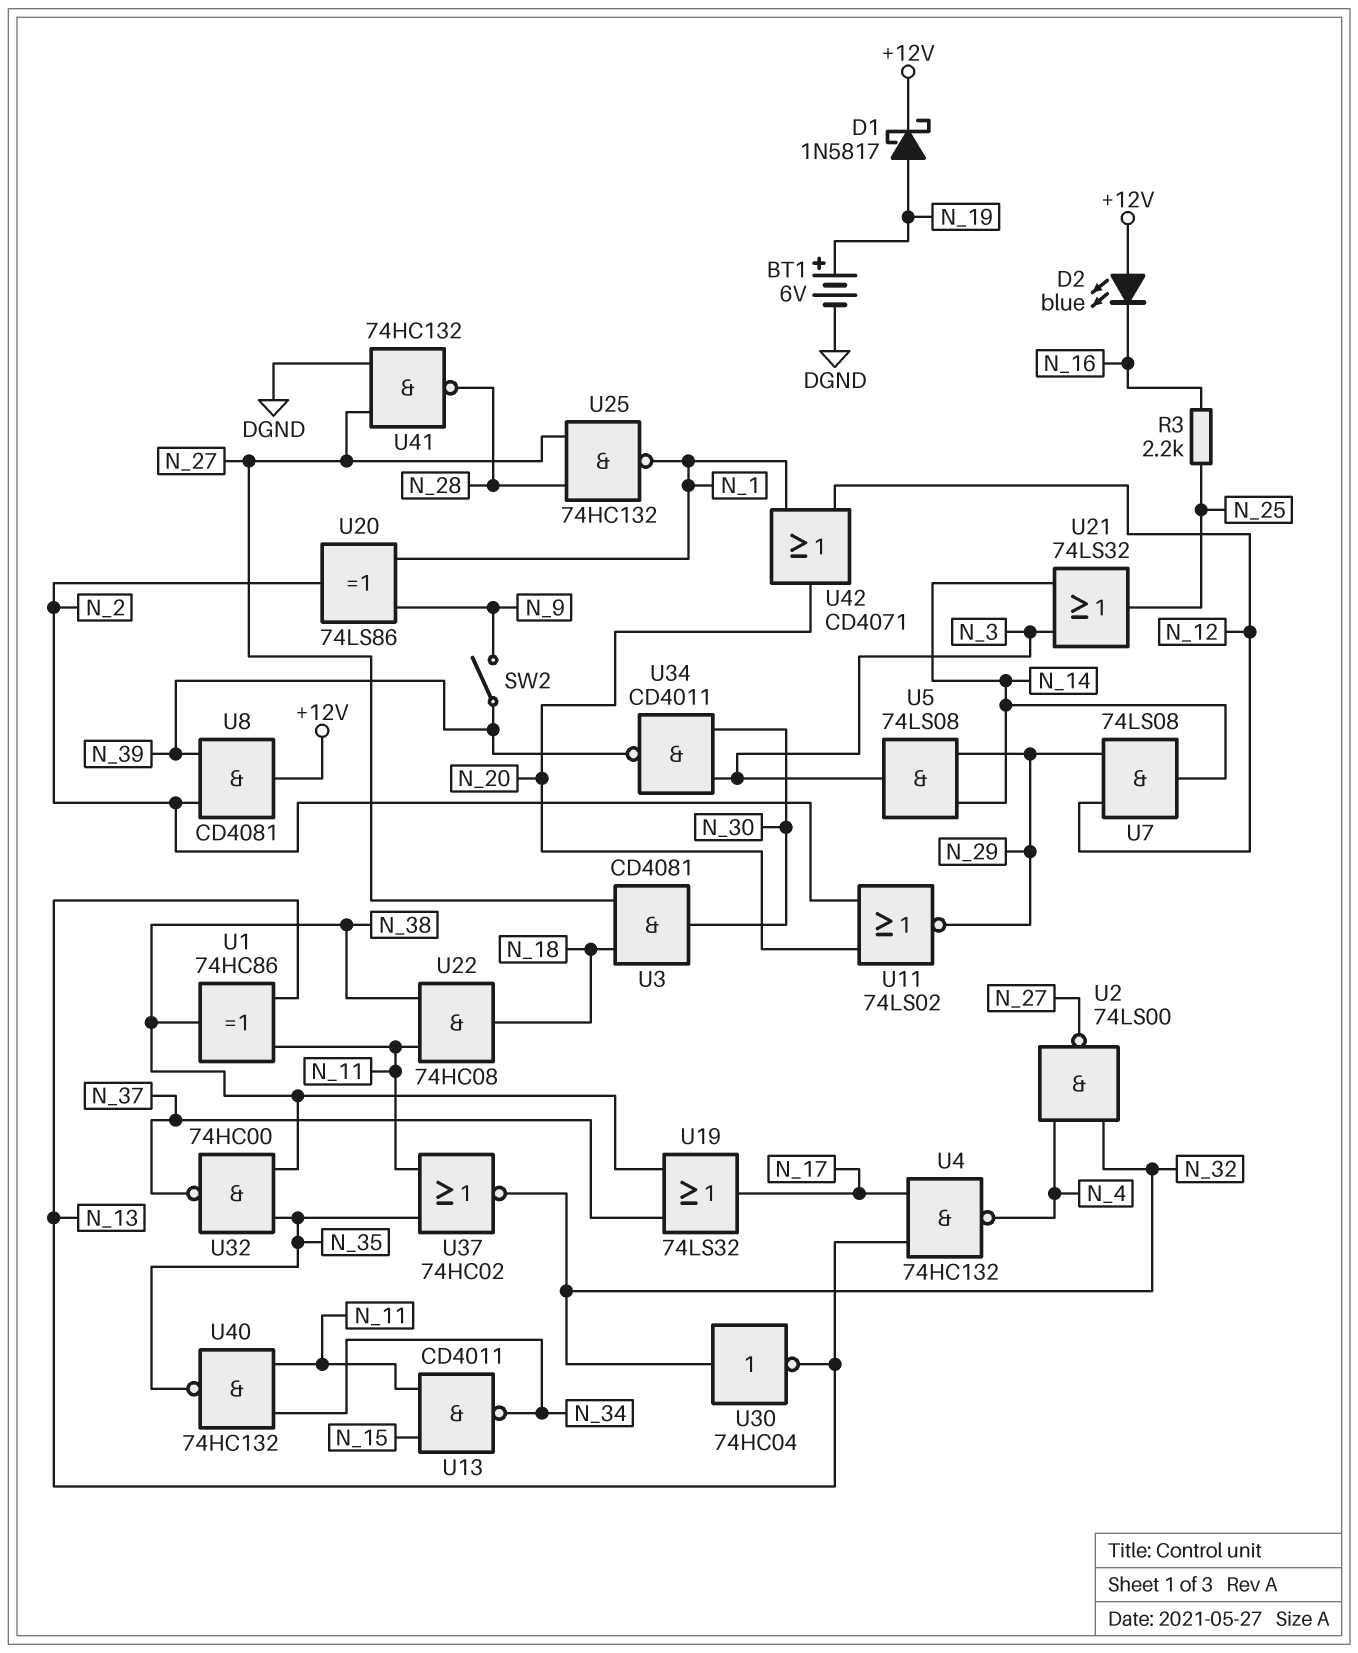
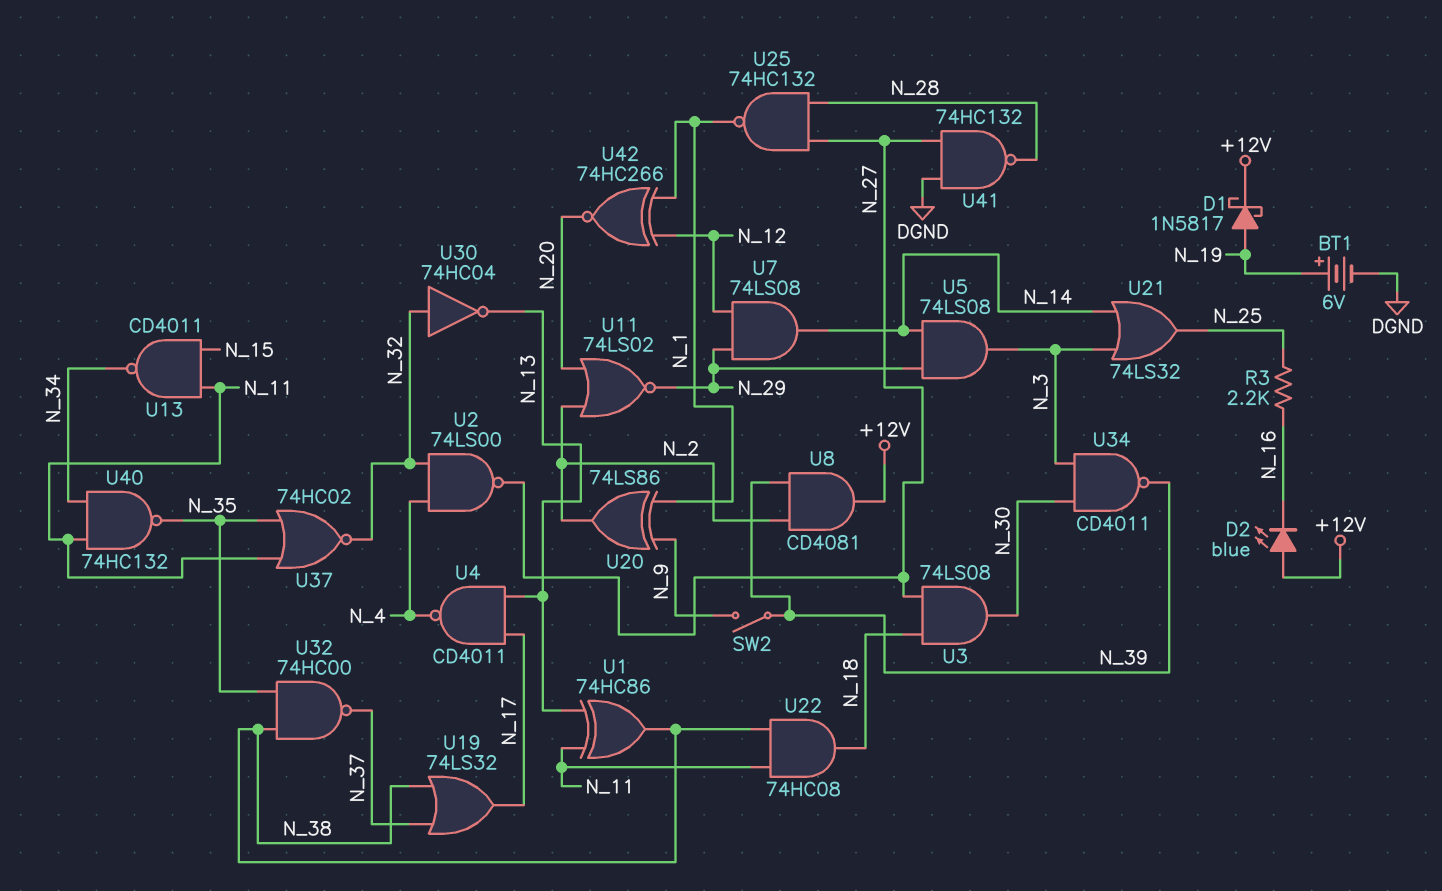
U3: AND CD4081 (in N_18, in N_27, out N_30) -> AND 74LS08 (in N_18, in N_27, out N_30)
U4: NAND 74HC132 (in N_13, in N_17, out N_4) -> NAND CD4011 (in N_13, in N_17, out N_4)
U42: OR CD4071 (in N_1, in N_12, out N_20) -> XNOR 74HC266 (in N_1, in N_12, out N_20)

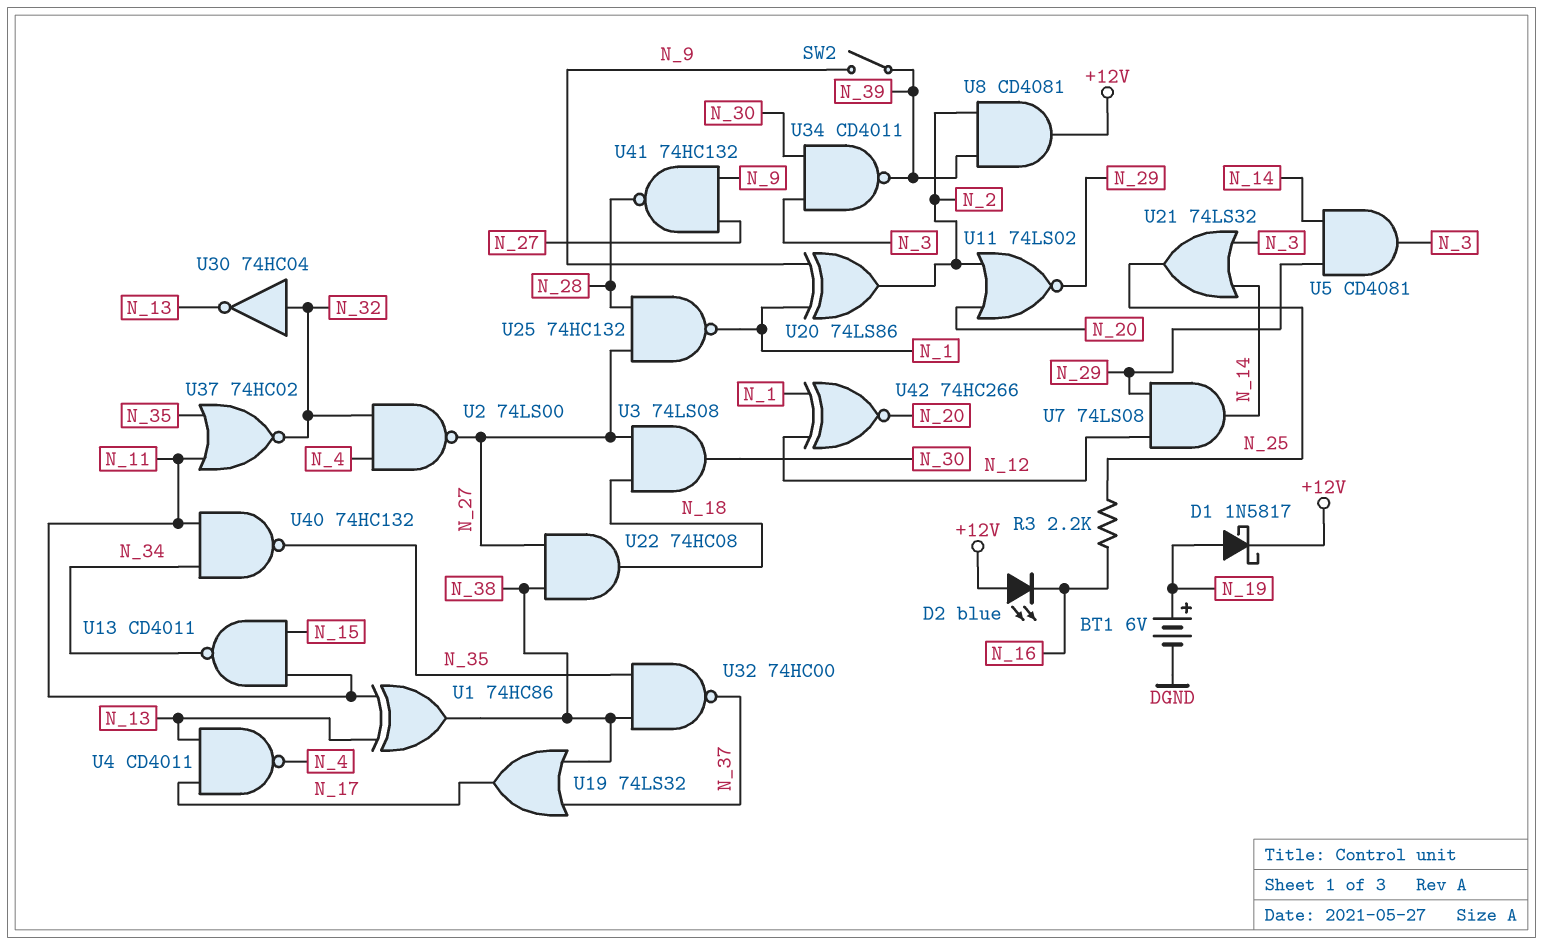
U5: AND 74LS08 (in N_14, in N_29, out N_3) -> AND CD4081 (in N_14, in N_29, out N_3)
U22: AND 74HC08 (in N_11, in N_38, out N_18) -> AND 74HC08 (in N_27, in N_38, out N_18)
U41: NAND 74HC132 (in DGND, in N_27, out N_28) -> NAND 74HC132 (in N_9, in N_27, out N_28)

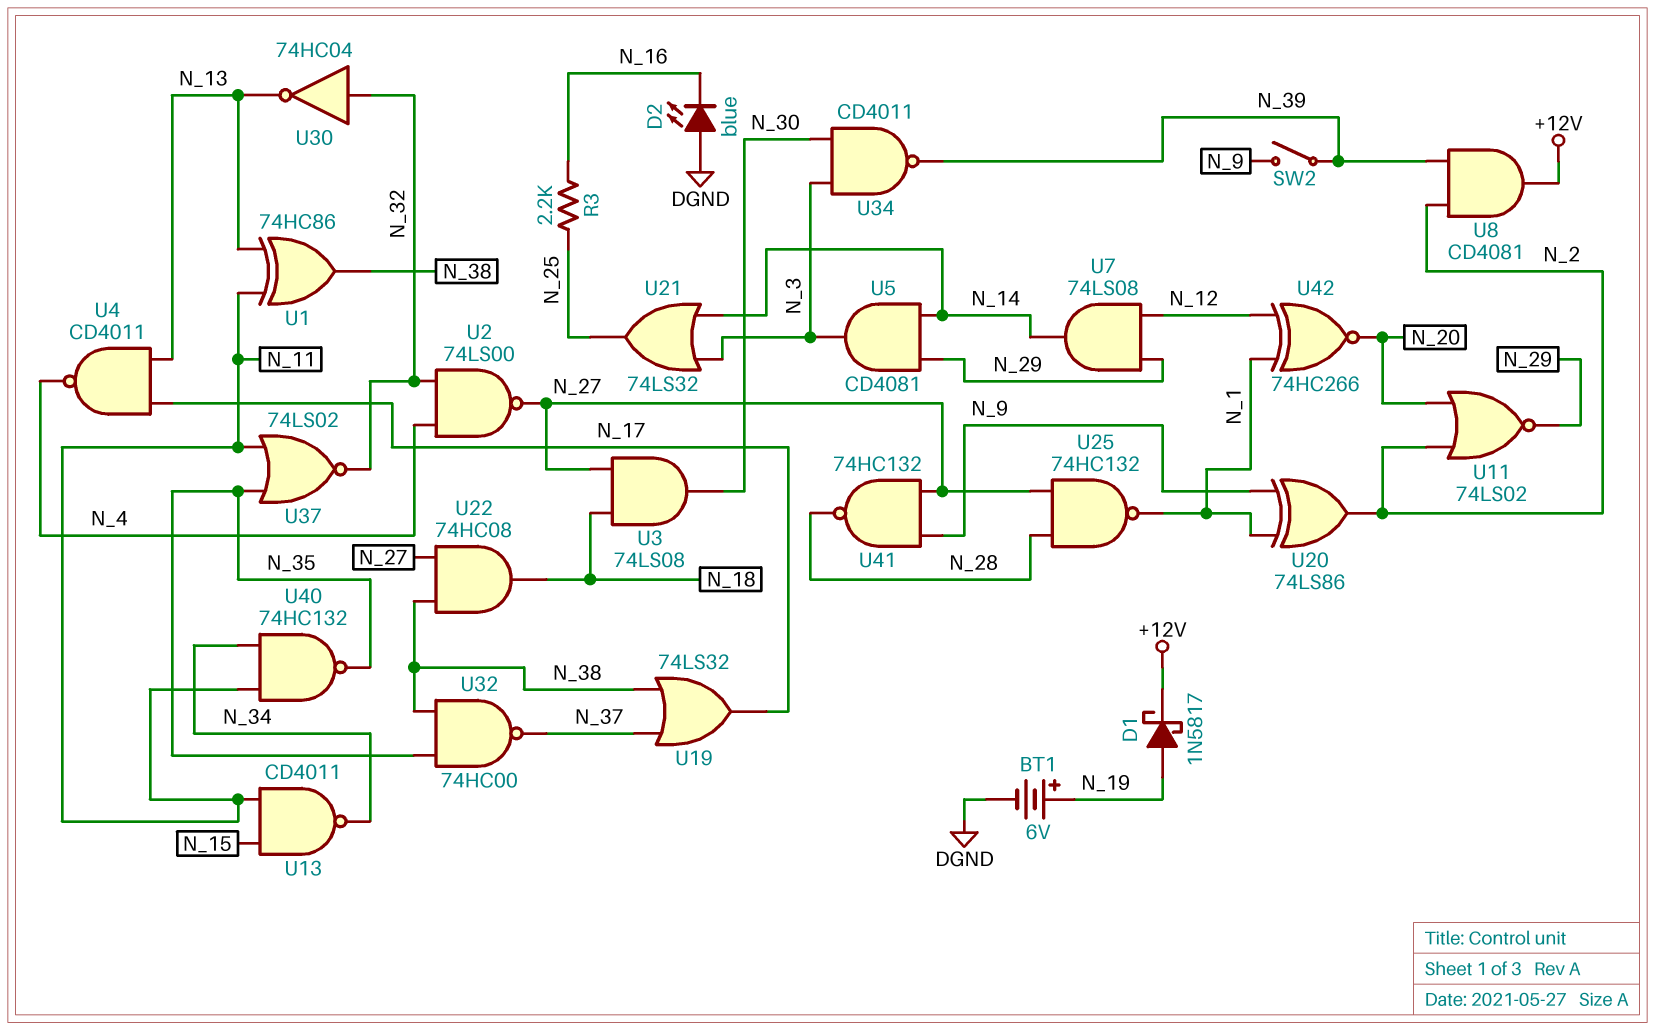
D2: LED blue (A +12V, K N_16) -> LED blue (A DGND, K N_16)
U37: NOR 74HC02 (in N_11, in N_35, out N_32) -> NOR 74LS02 (in N_11, in N_35, out N_32)

